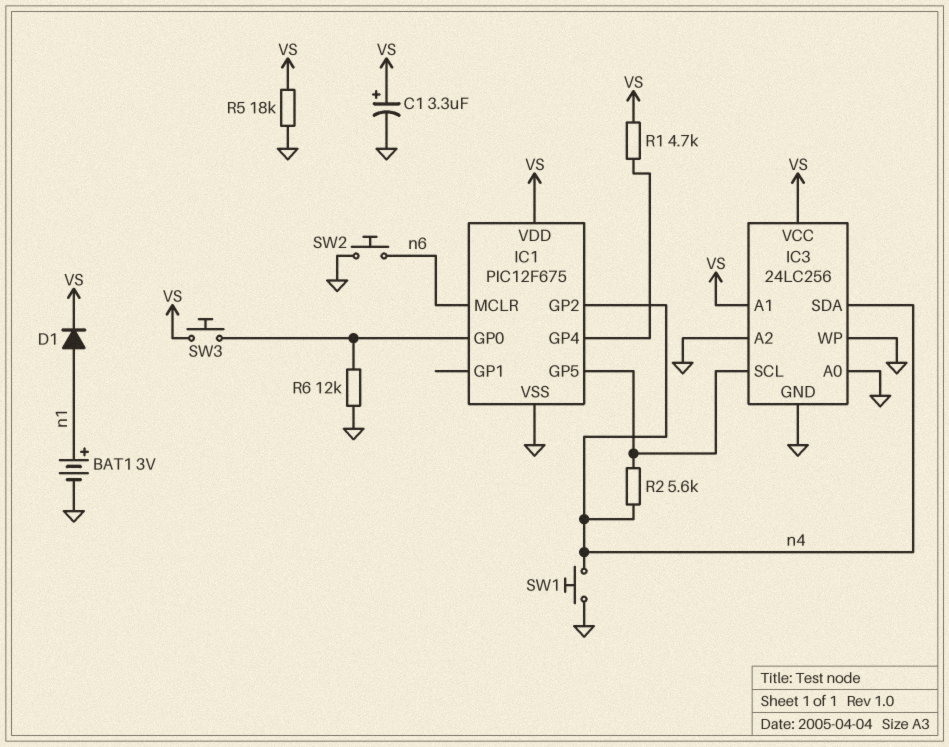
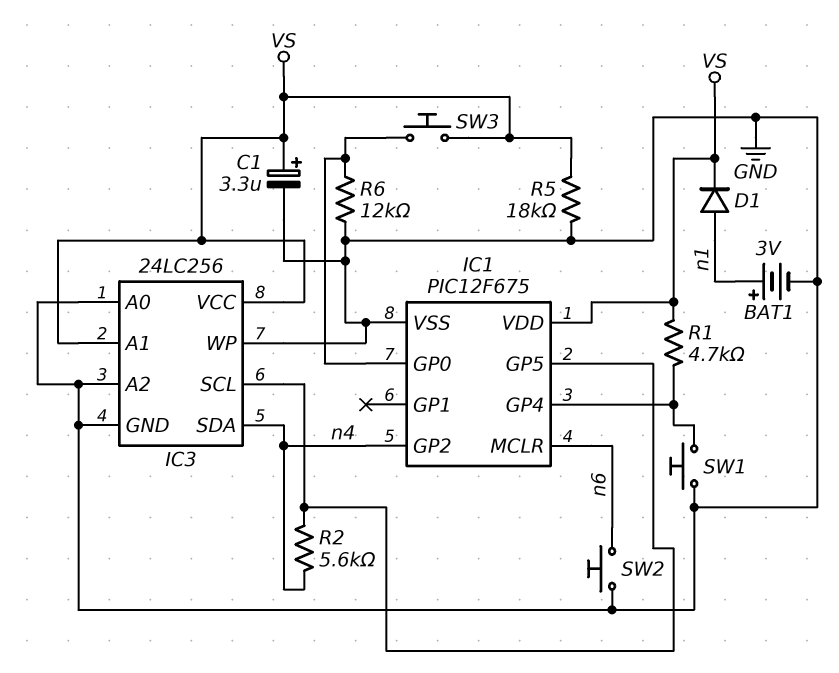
SW1: button (GND, n4) -> button (GND, IC1/GP4)

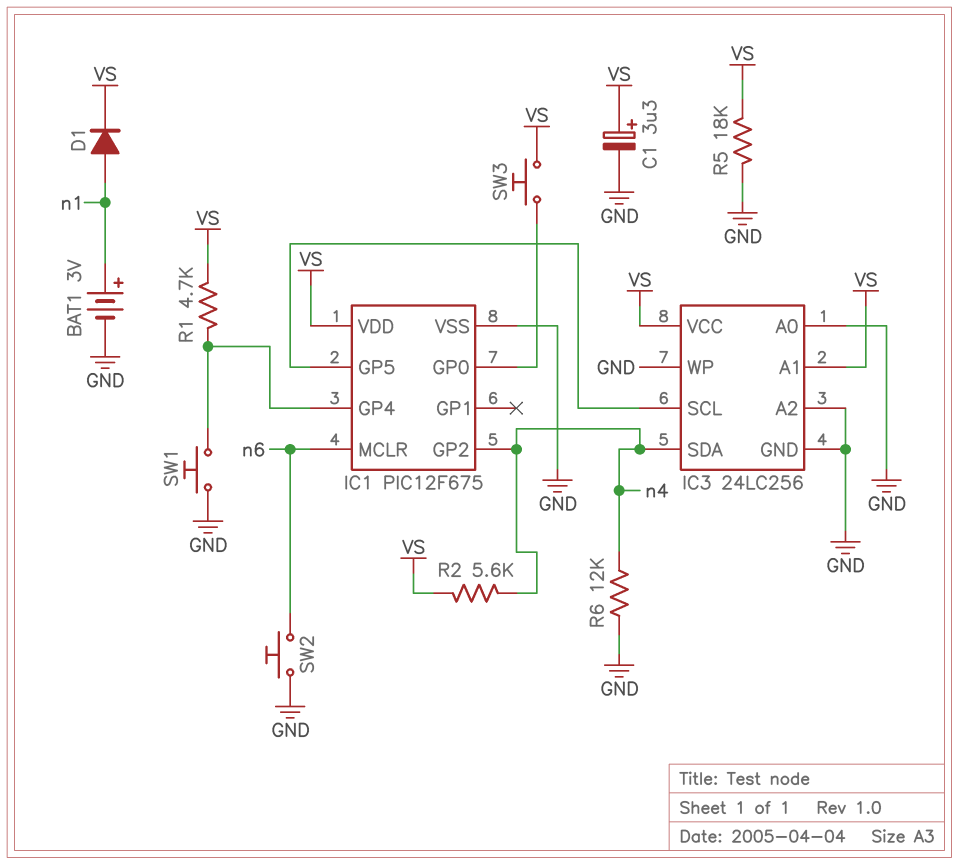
R2: 5.6k (IC1/GP5, n4) -> 5.6k (VS, n4)
R6: 12k (GND, IC1/GP0) -> 12k (GND, n4)

